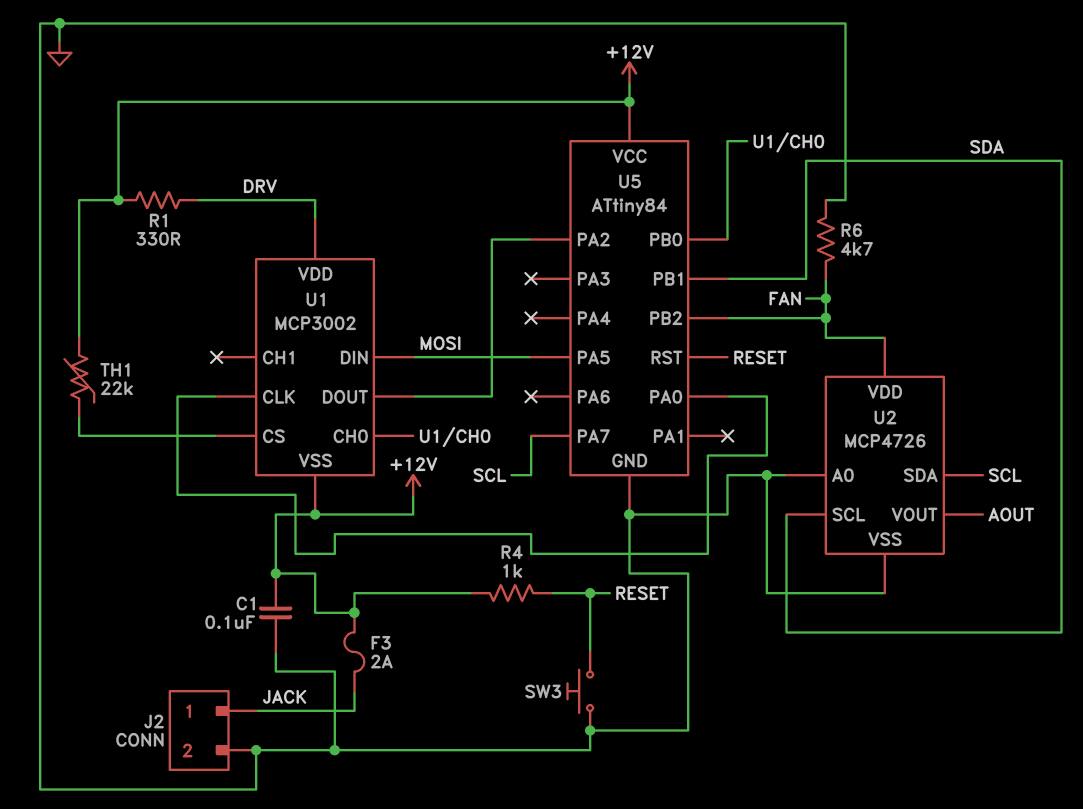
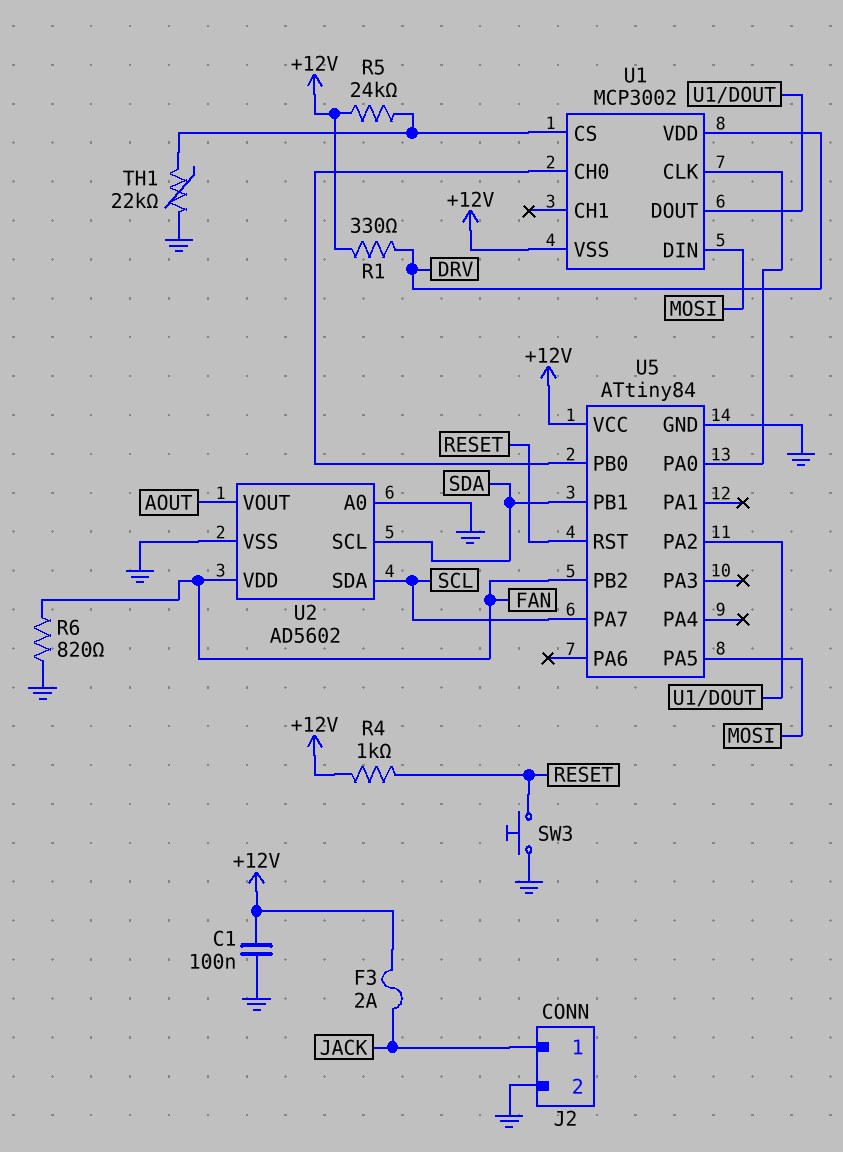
R5: none -> 24k (+12V, U1/CS)
R6: 4.7k (FAN, GND) -> 820 (FAN, GND)
TH1: 22k (+12V, U1/CS) -> 22k (GND, U1/CS)
U2: MCP4726 -> AD5602

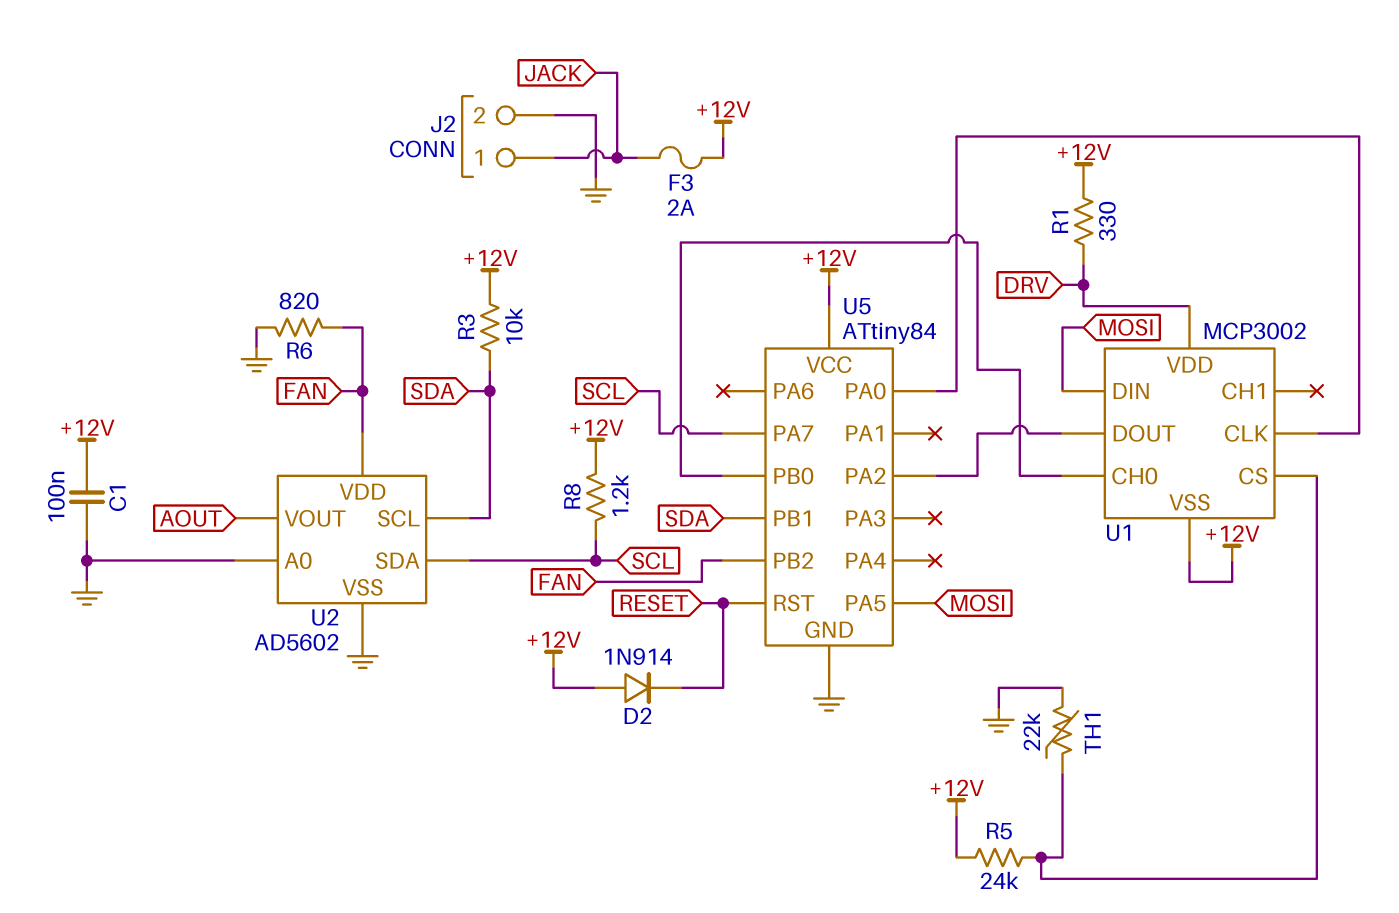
D2: none -> diode 1N914 (A +12V, K RESET)
R3: none -> 10k (+12V, SDA)
R4: 1k (+12V, RESET) -> none
R8: none -> 1.2k (+12V, SCL)
SW3: button (GND, RESET) -> none

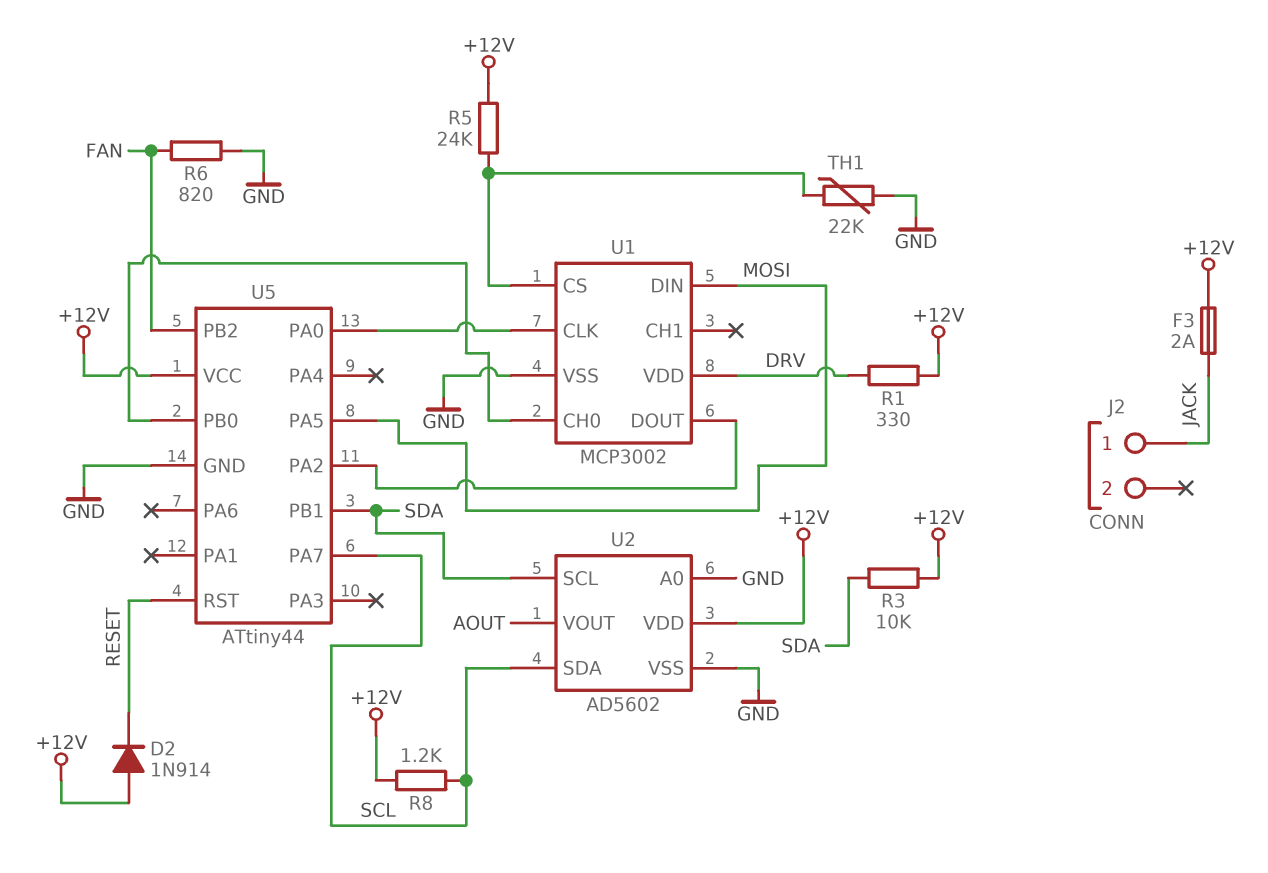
C1: 100nF (+12V, GND) -> none
J2 pin 2: GND -> none
U1 pin VSS: +12V -> GND
U2 pin VDD: FAN -> +12V
U5: ATtiny84 -> ATtiny44

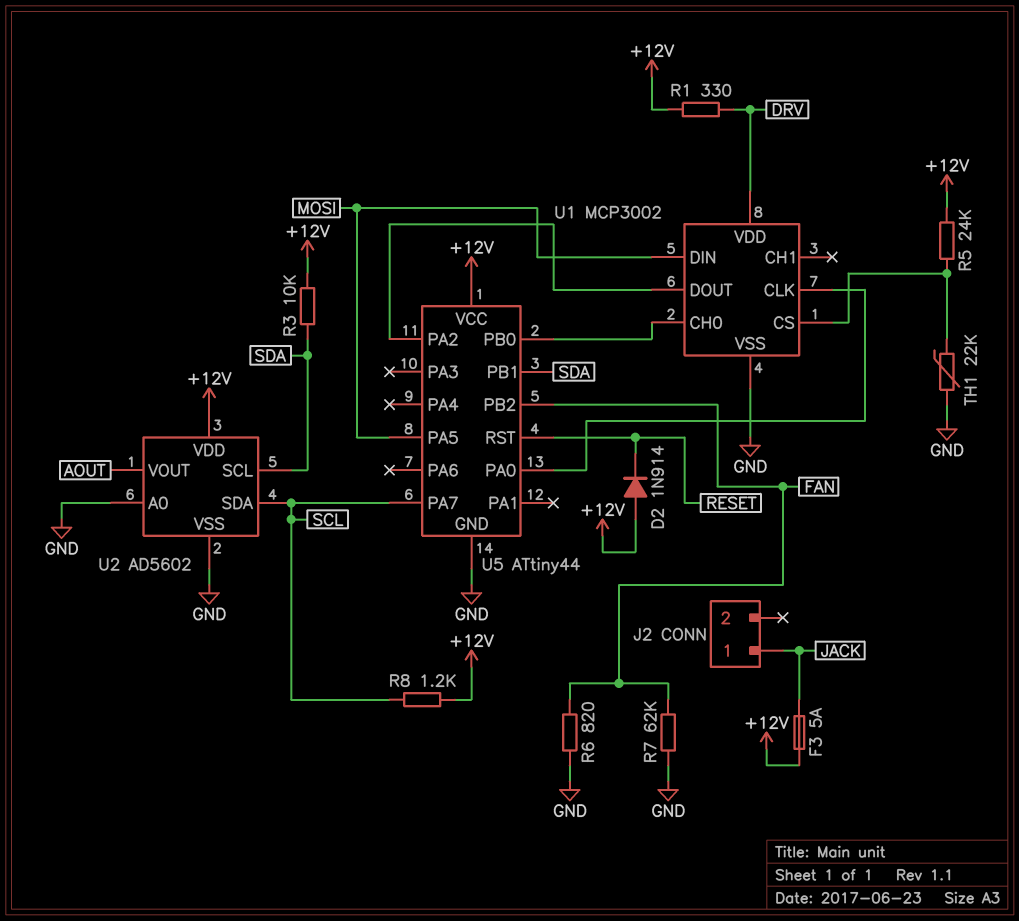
F3: 2A (+12V, JACK) -> 5A (+12V, JACK)
R7: none -> 62k (FAN, GND)

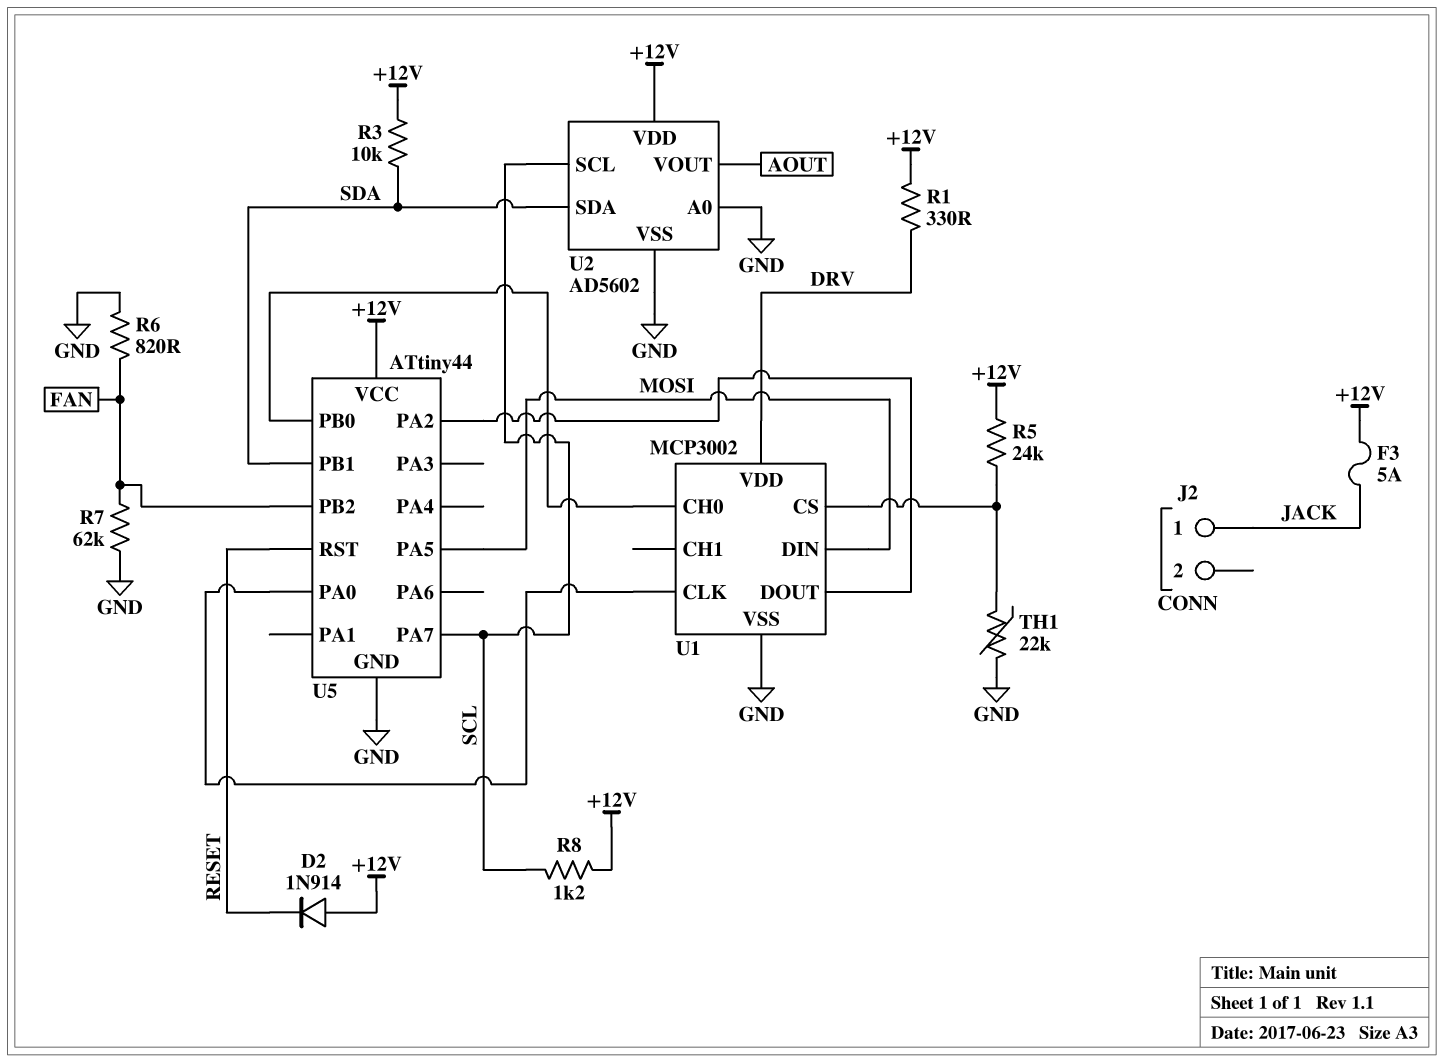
U2 pin SCL: SDA -> SCL
U2 pin SDA: SCL -> SDA

